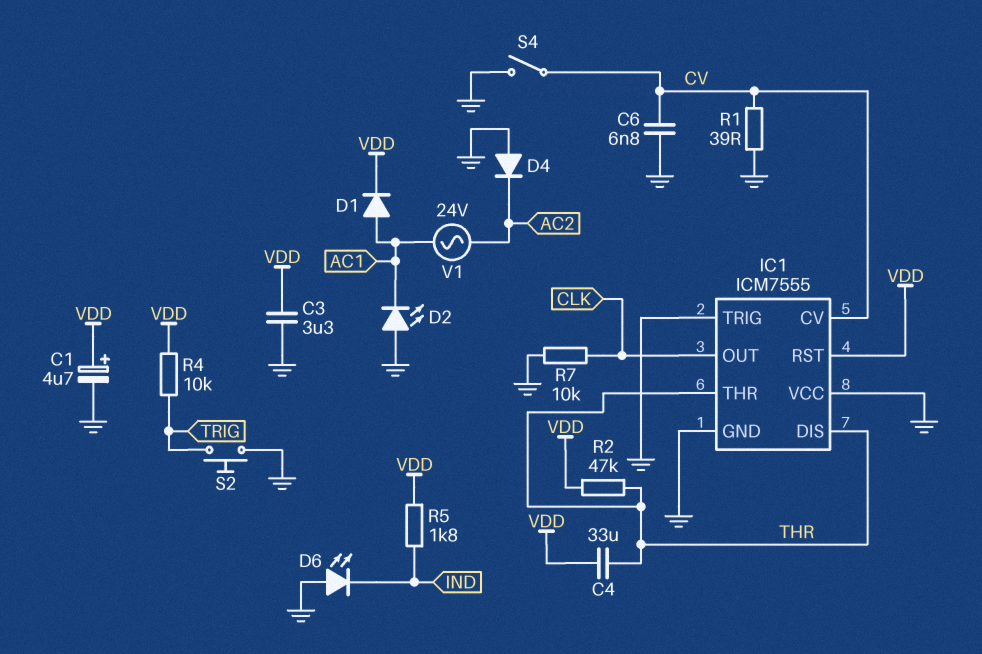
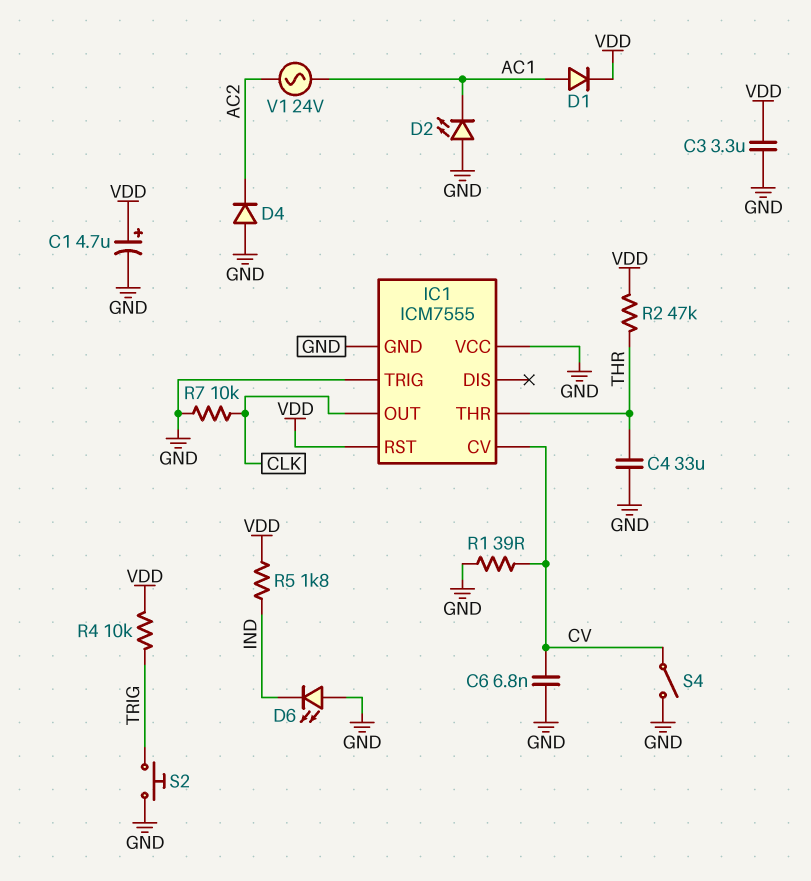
C4: 33uF (THR, VDD) -> 33uF (GND, THR)
IC1 pin DIS: THR -> none

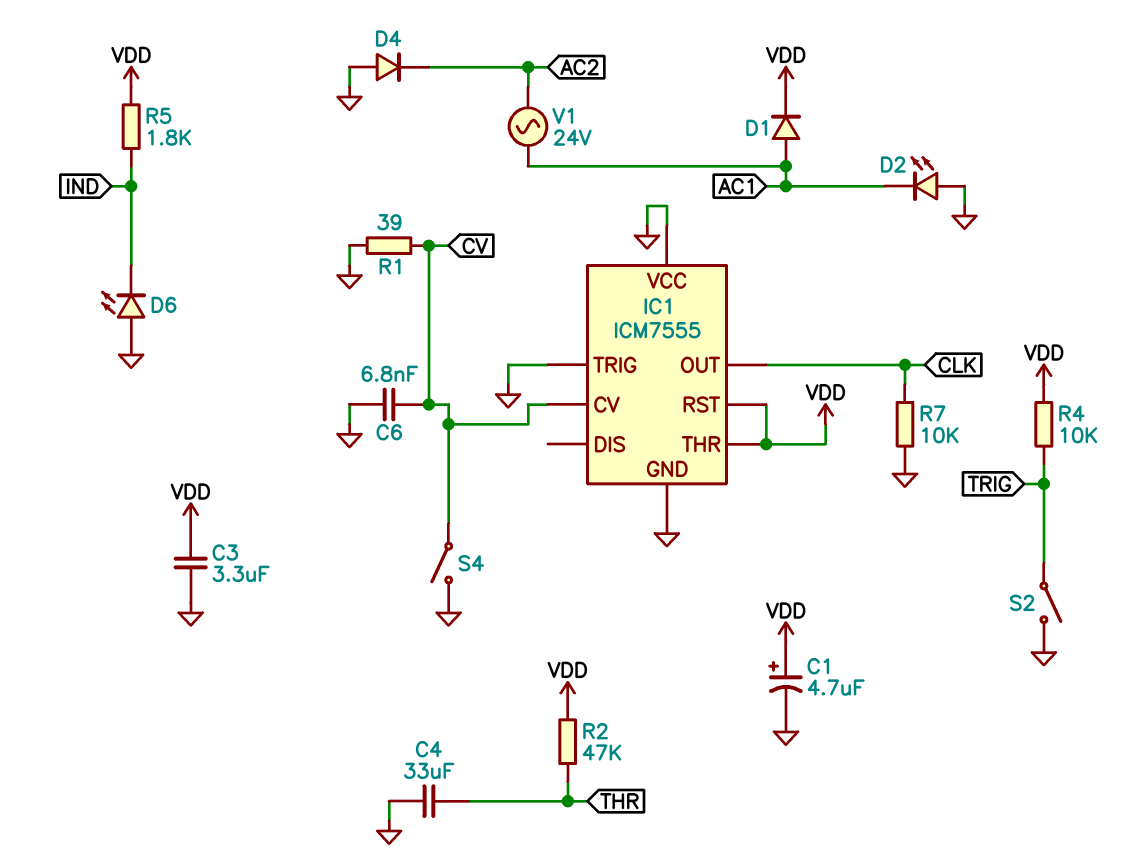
IC1 pin THR: THR -> VDD
S2: button (GND, TRIG) -> switch (GND, TRIG)

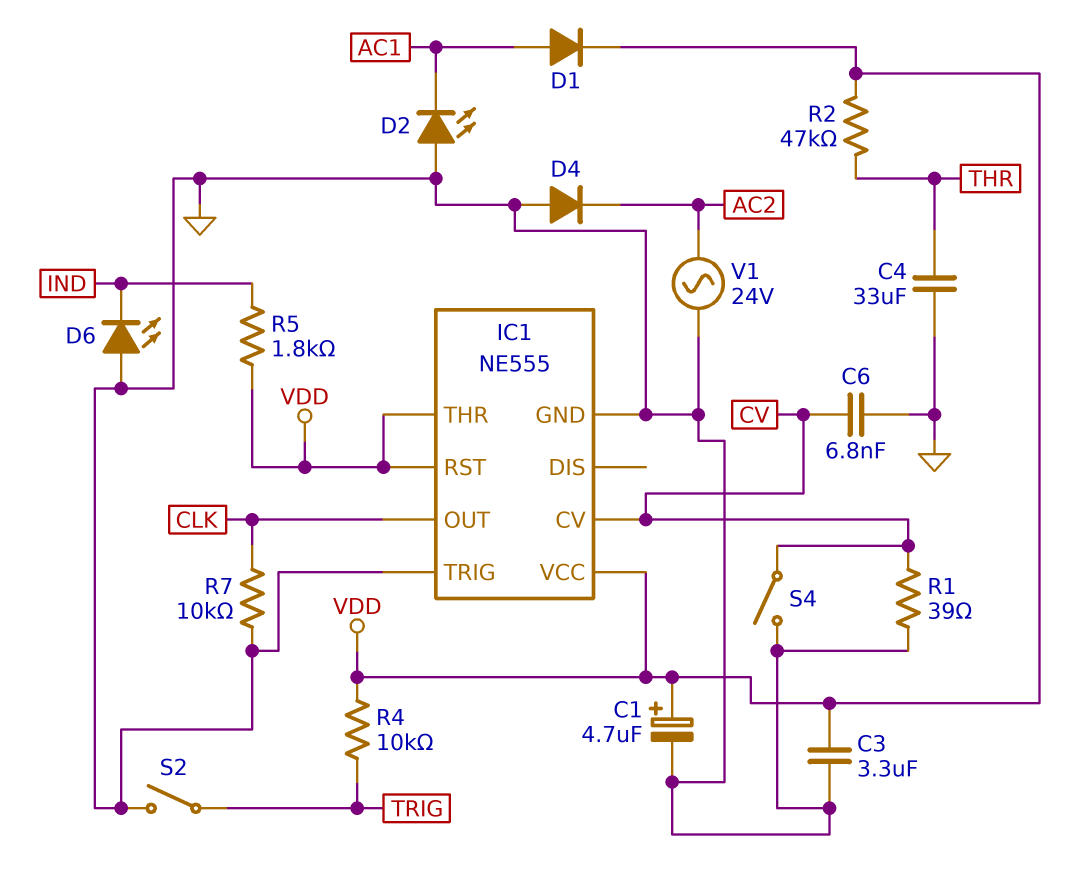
IC1: ICM7555 -> NE555
IC1 pin VCC: GND -> VDD
V1: AC 24V (AC1, AC2) -> AC 24V (AC2, GND)

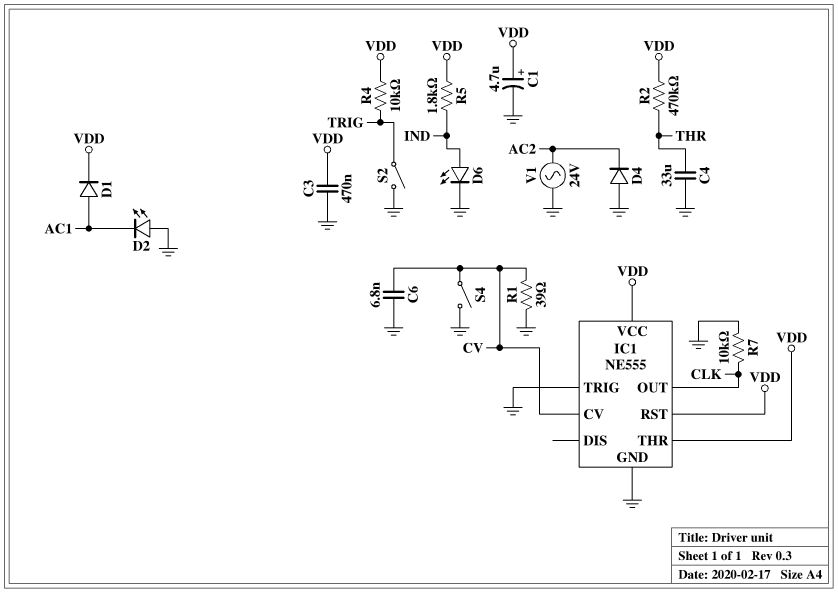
C3: 3.3uF (GND, VDD) -> 470nF (GND, VDD)
D6: LED (A GND, K IND) -> LED (A IND, K GND)
R2: 47k (THR, VDD) -> 470k (THR, VDD)

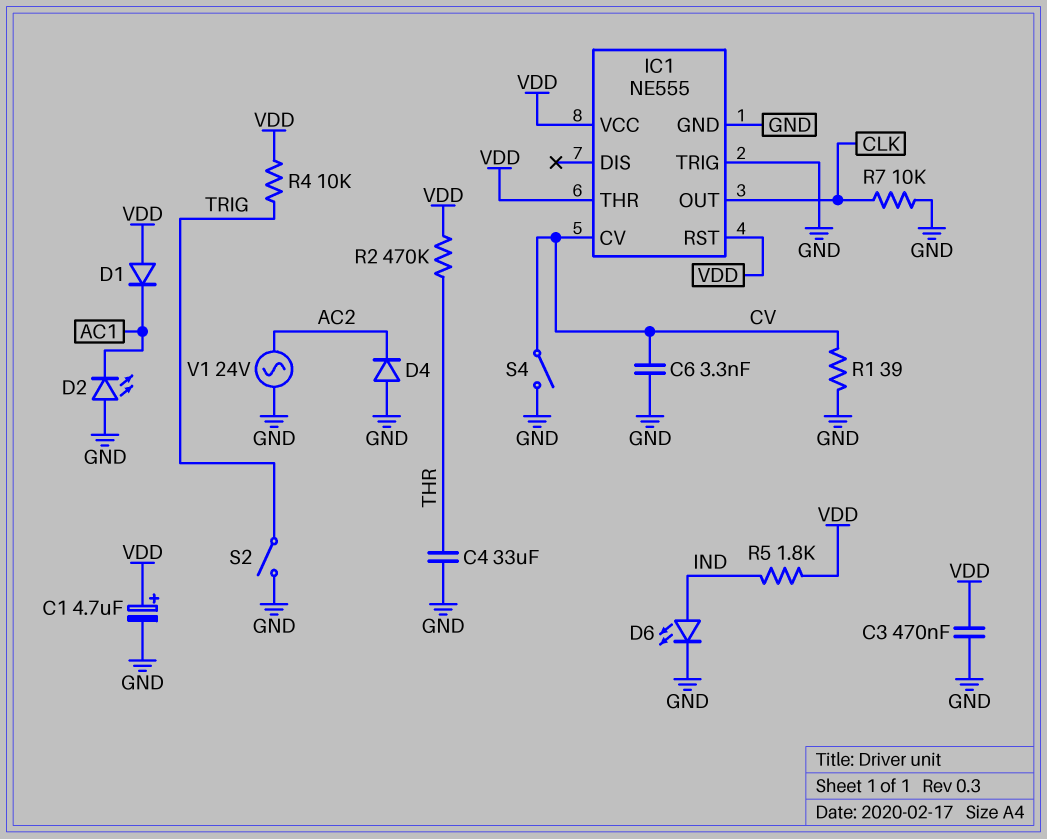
C6: 6.8nF (CV, GND) -> 3.3nF (CV, GND)
D1: diode (A AC1, K VDD) -> diode (A VDD, K AC1)

